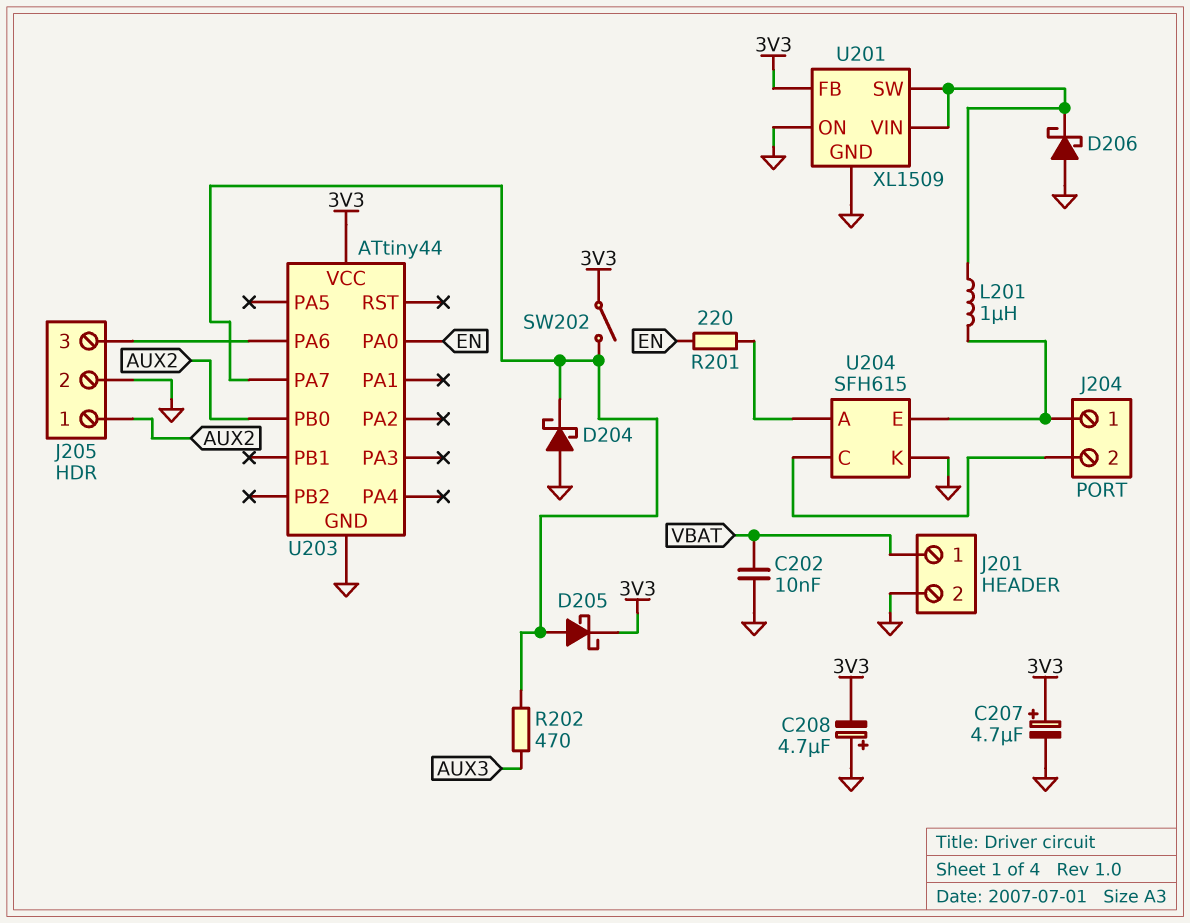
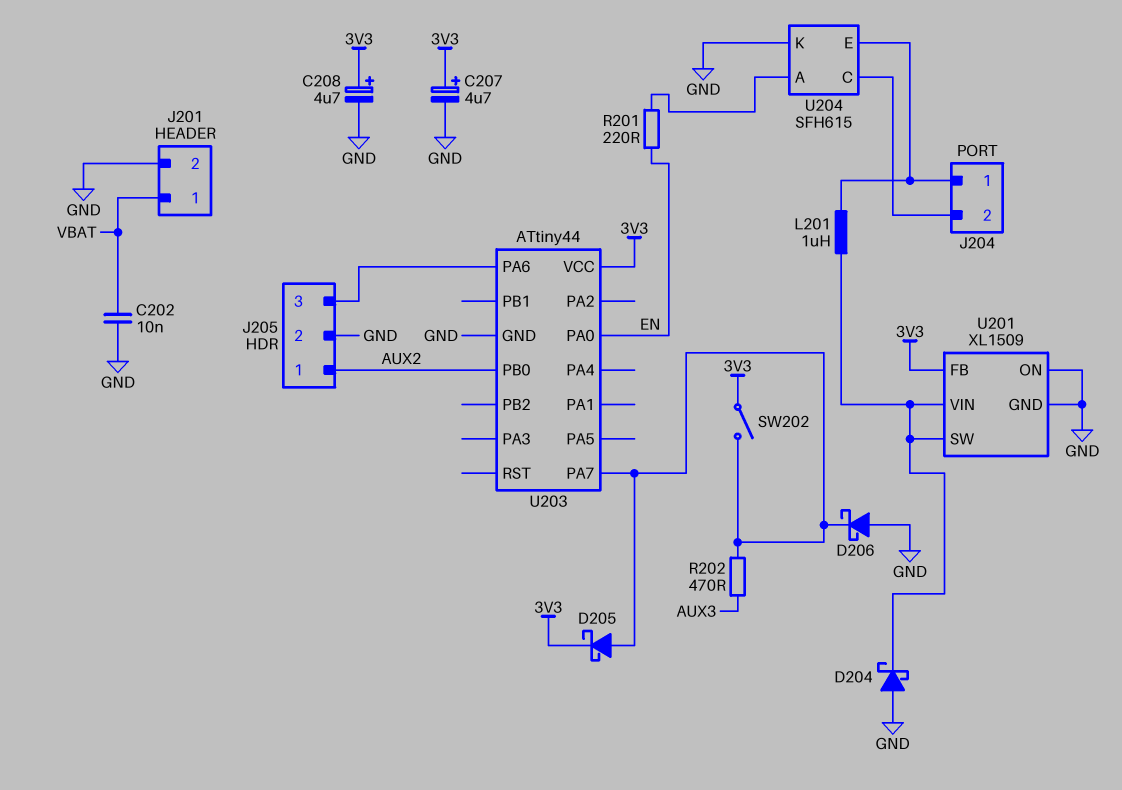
C208: 4.7uF (plus GND, minus 3V3) -> 4.7uF (plus 3V3, minus GND)
D204: schottky (A GND, K U203/PA7) -> schottky (A GND, K U201/SW)
D206: schottky (A GND, K U201/SW) -> schottky (A GND, K U203/PA7)

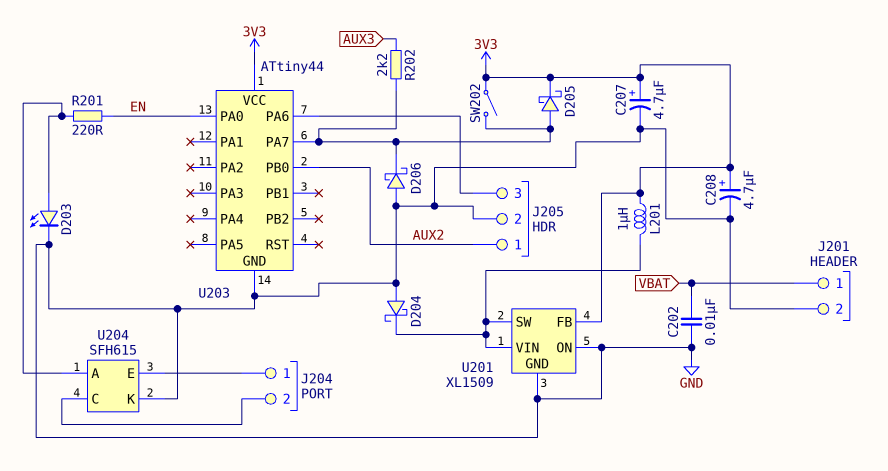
D203: none -> LED (A U204/A, K GND)
L201: 1uH (J204/1, U201/SW) -> 1uH (3V3, U201/SW)
R202: 470 (AUX3, U203/PA7) -> 2.2k (AUX3, U203/PA7)

